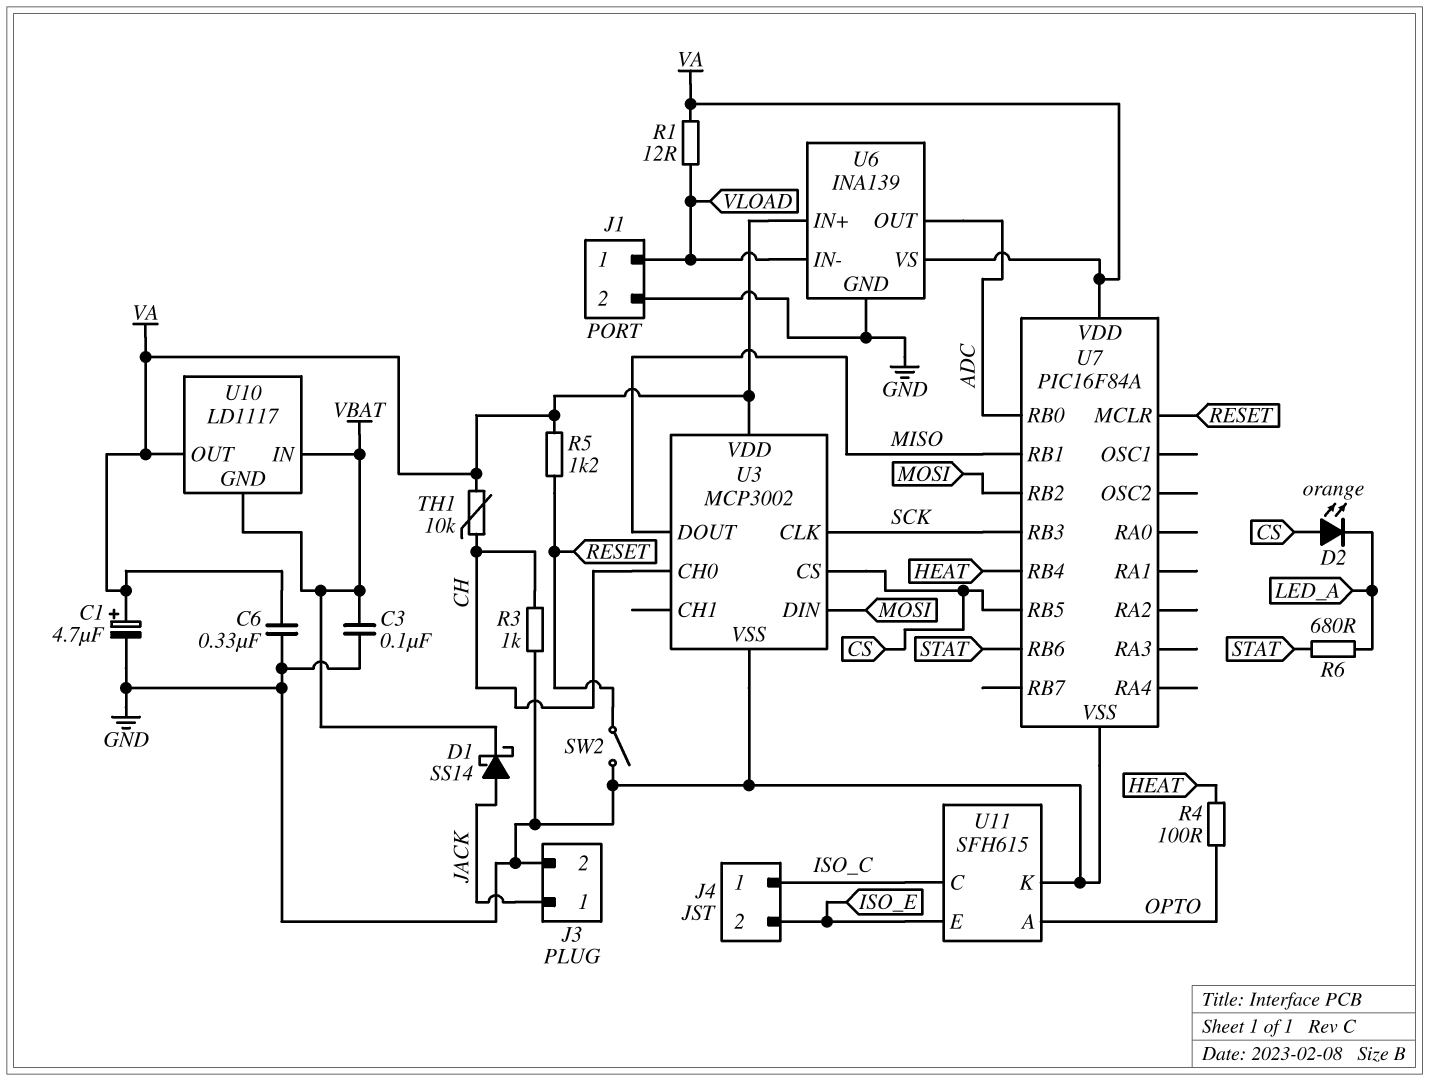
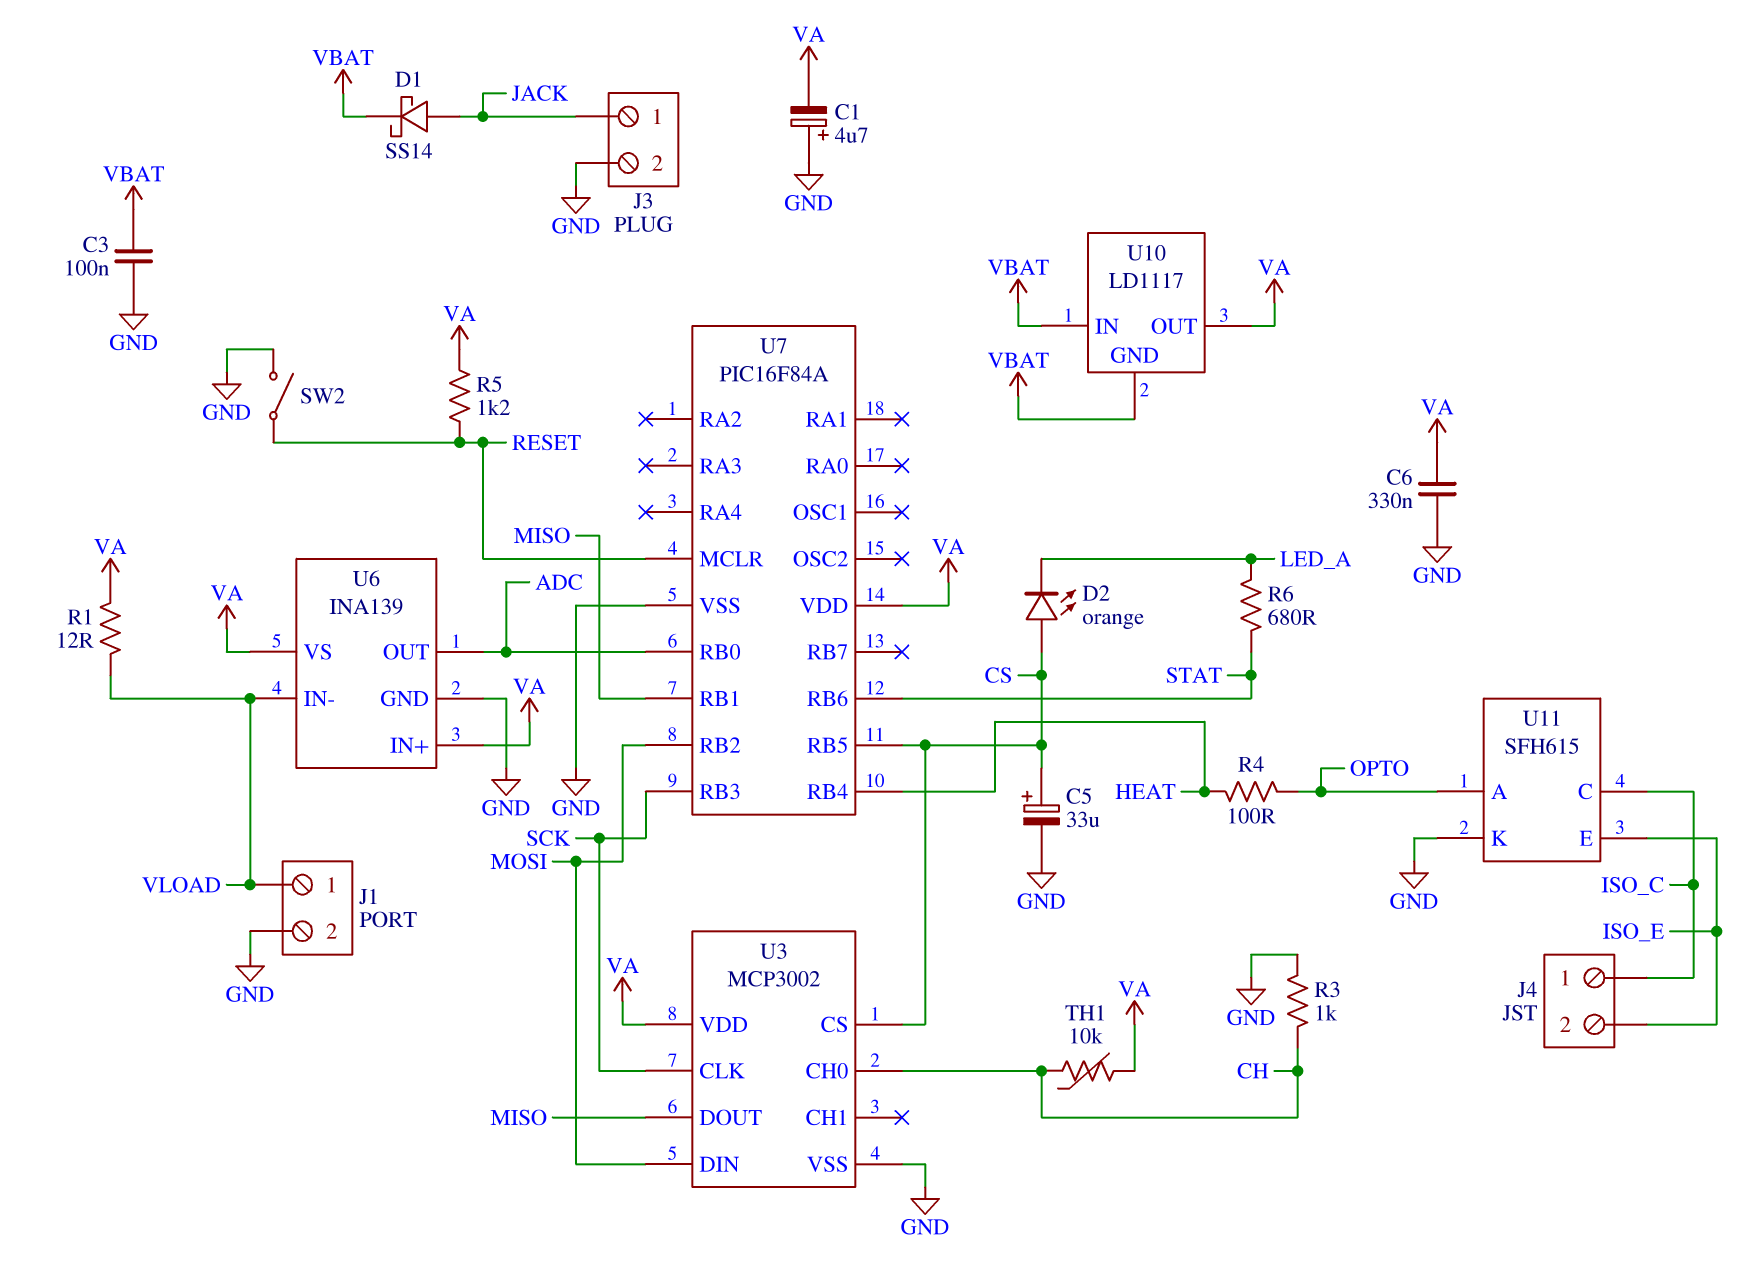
C1: 4.7uF (plus VA, minus GND) -> 4.7uF (plus GND, minus VA)
C5: none -> 33uF (plus CS, minus GND)

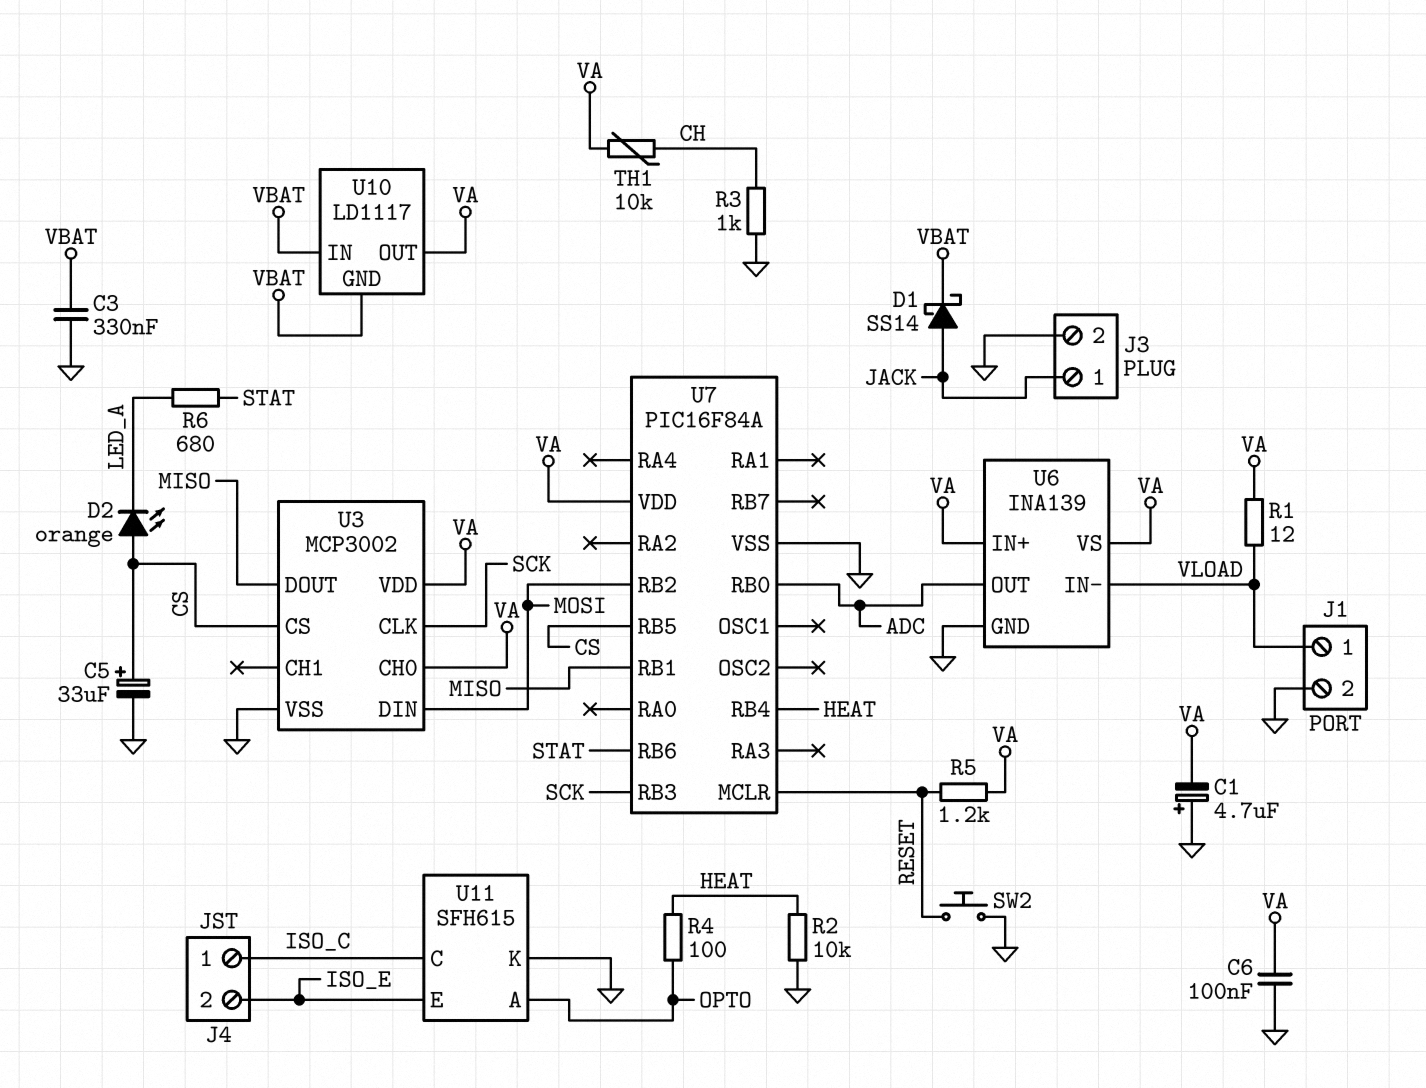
C3: 100nF (GND, VBAT) -> 330nF (GND, VBAT)
C6: 330nF (GND, VA) -> 100nF (GND, VA)
R2: none -> 10k (GND, HEAT)
SW2: switch (GND, RESET) -> button (GND, RESET)
U3 pin CH0: CH -> VA

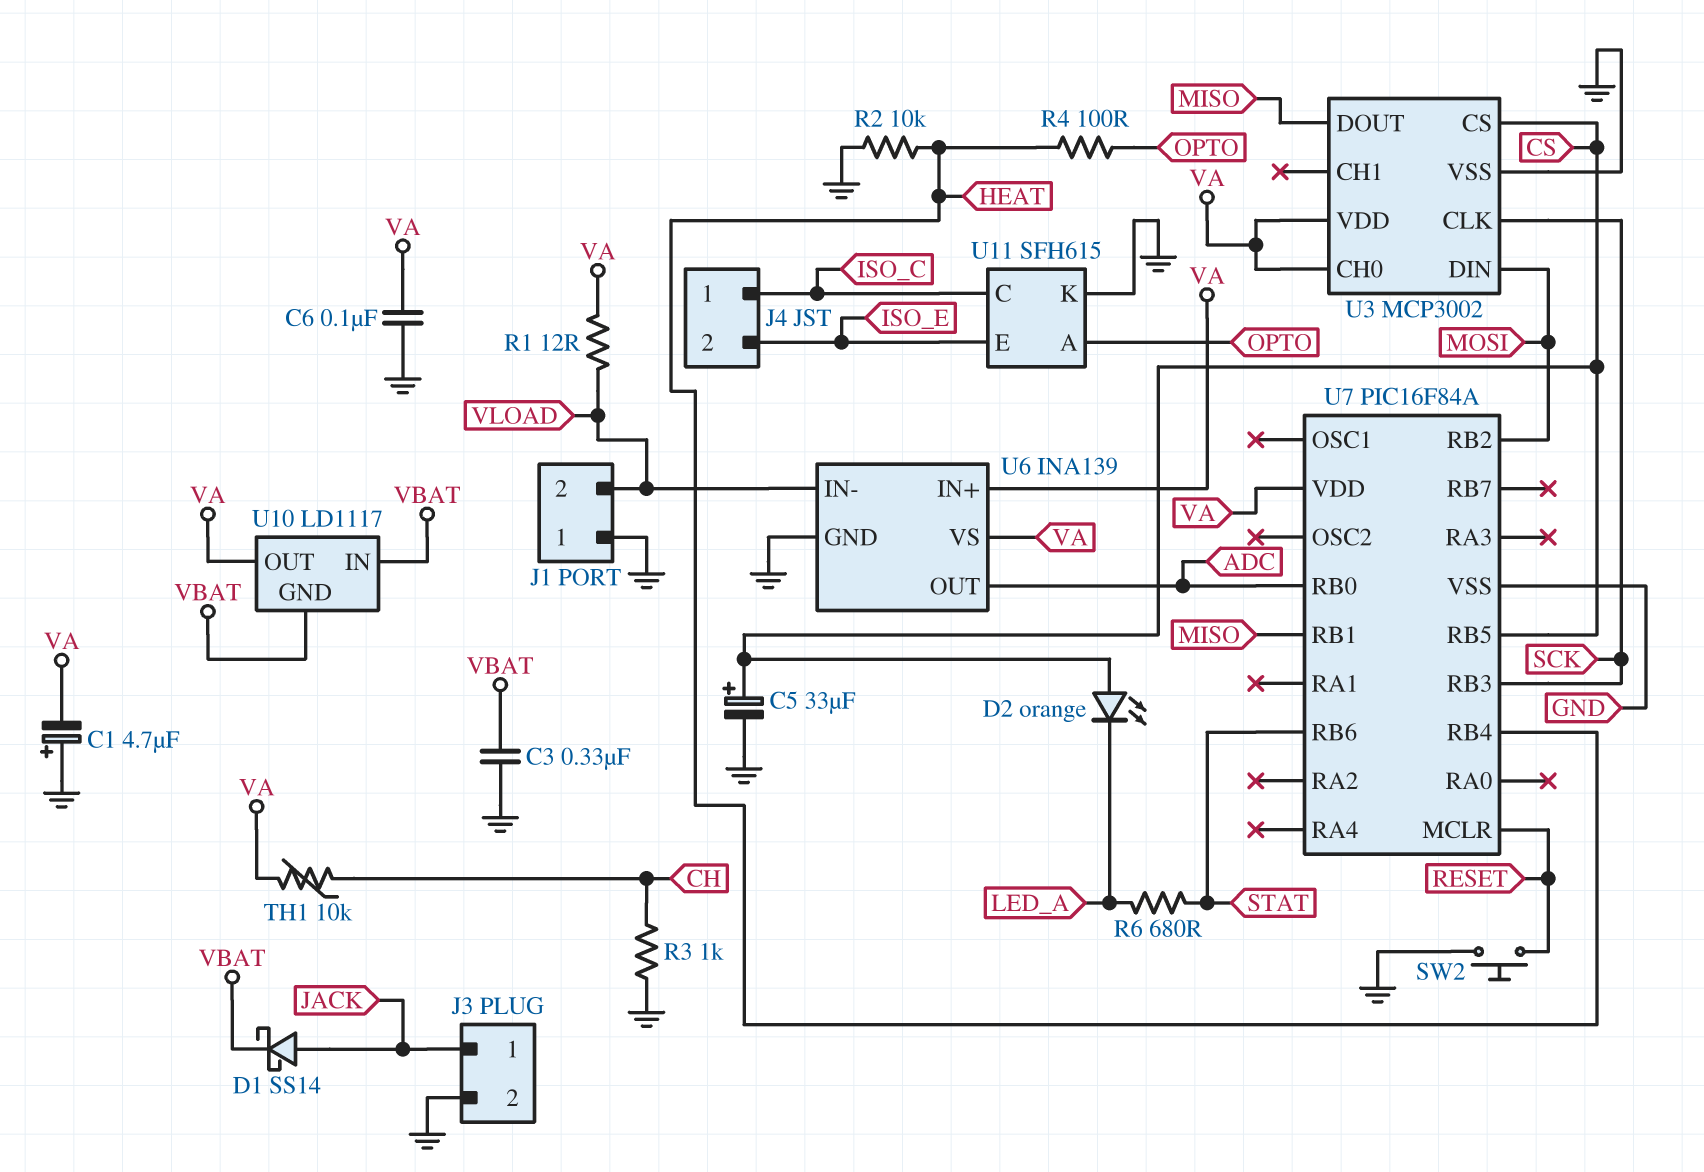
J1 pin 1: VLOAD -> GND
J1 pin 2: GND -> VLOAD
R5: 1.2k (RESET, VA) -> none

